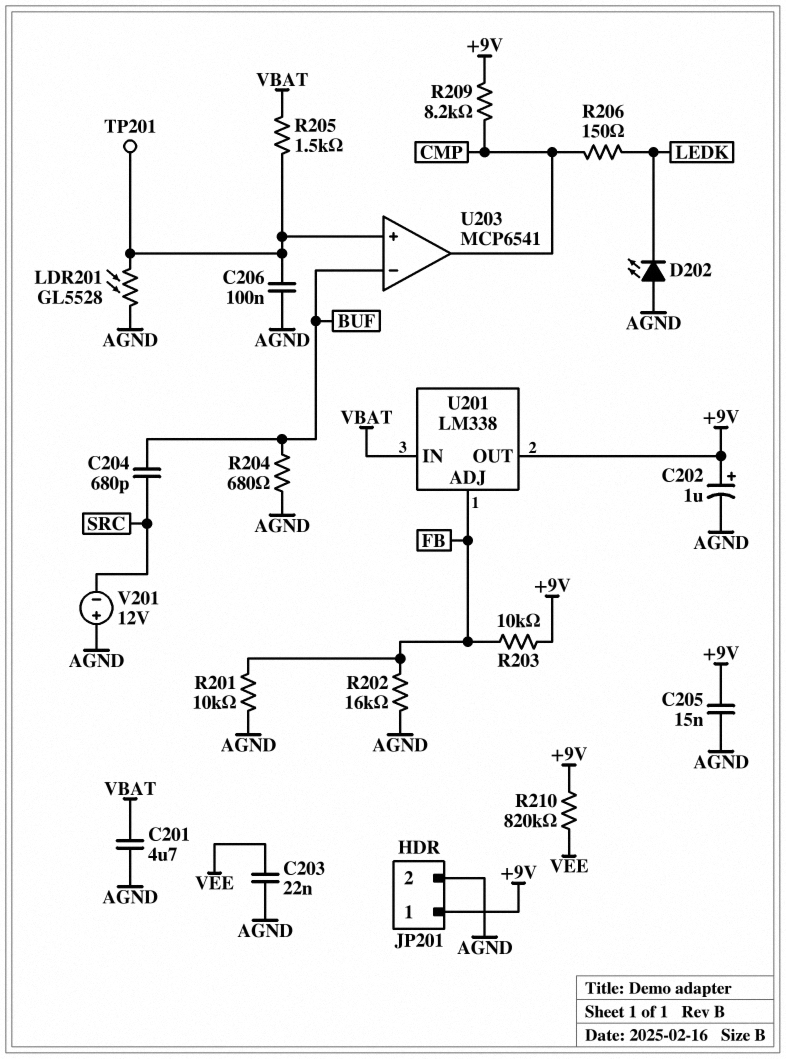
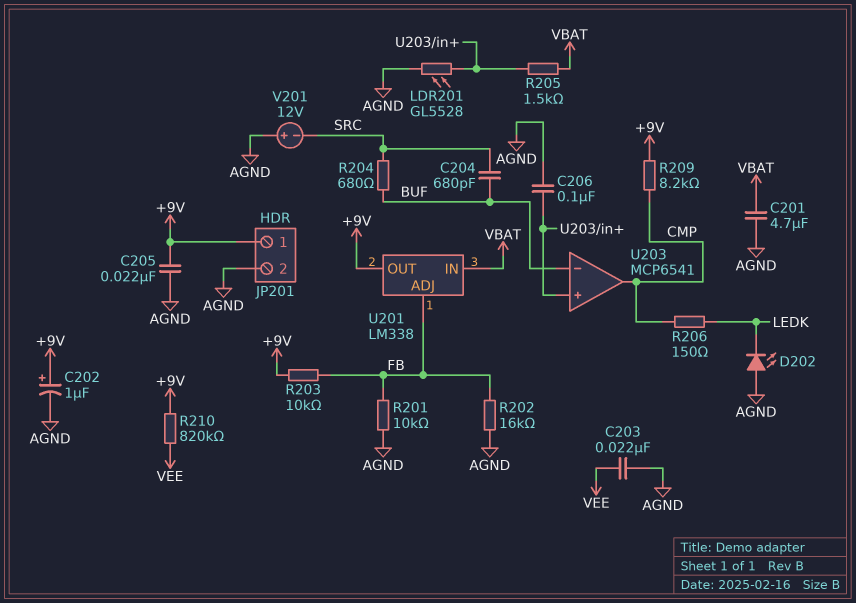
C205: 15nF (+9V, AGND) -> 22nF (+9V, AGND)
R204: 680 (AGND, BUF) -> 680 (BUF, SRC)
TP201: test point (U203/in+) -> none

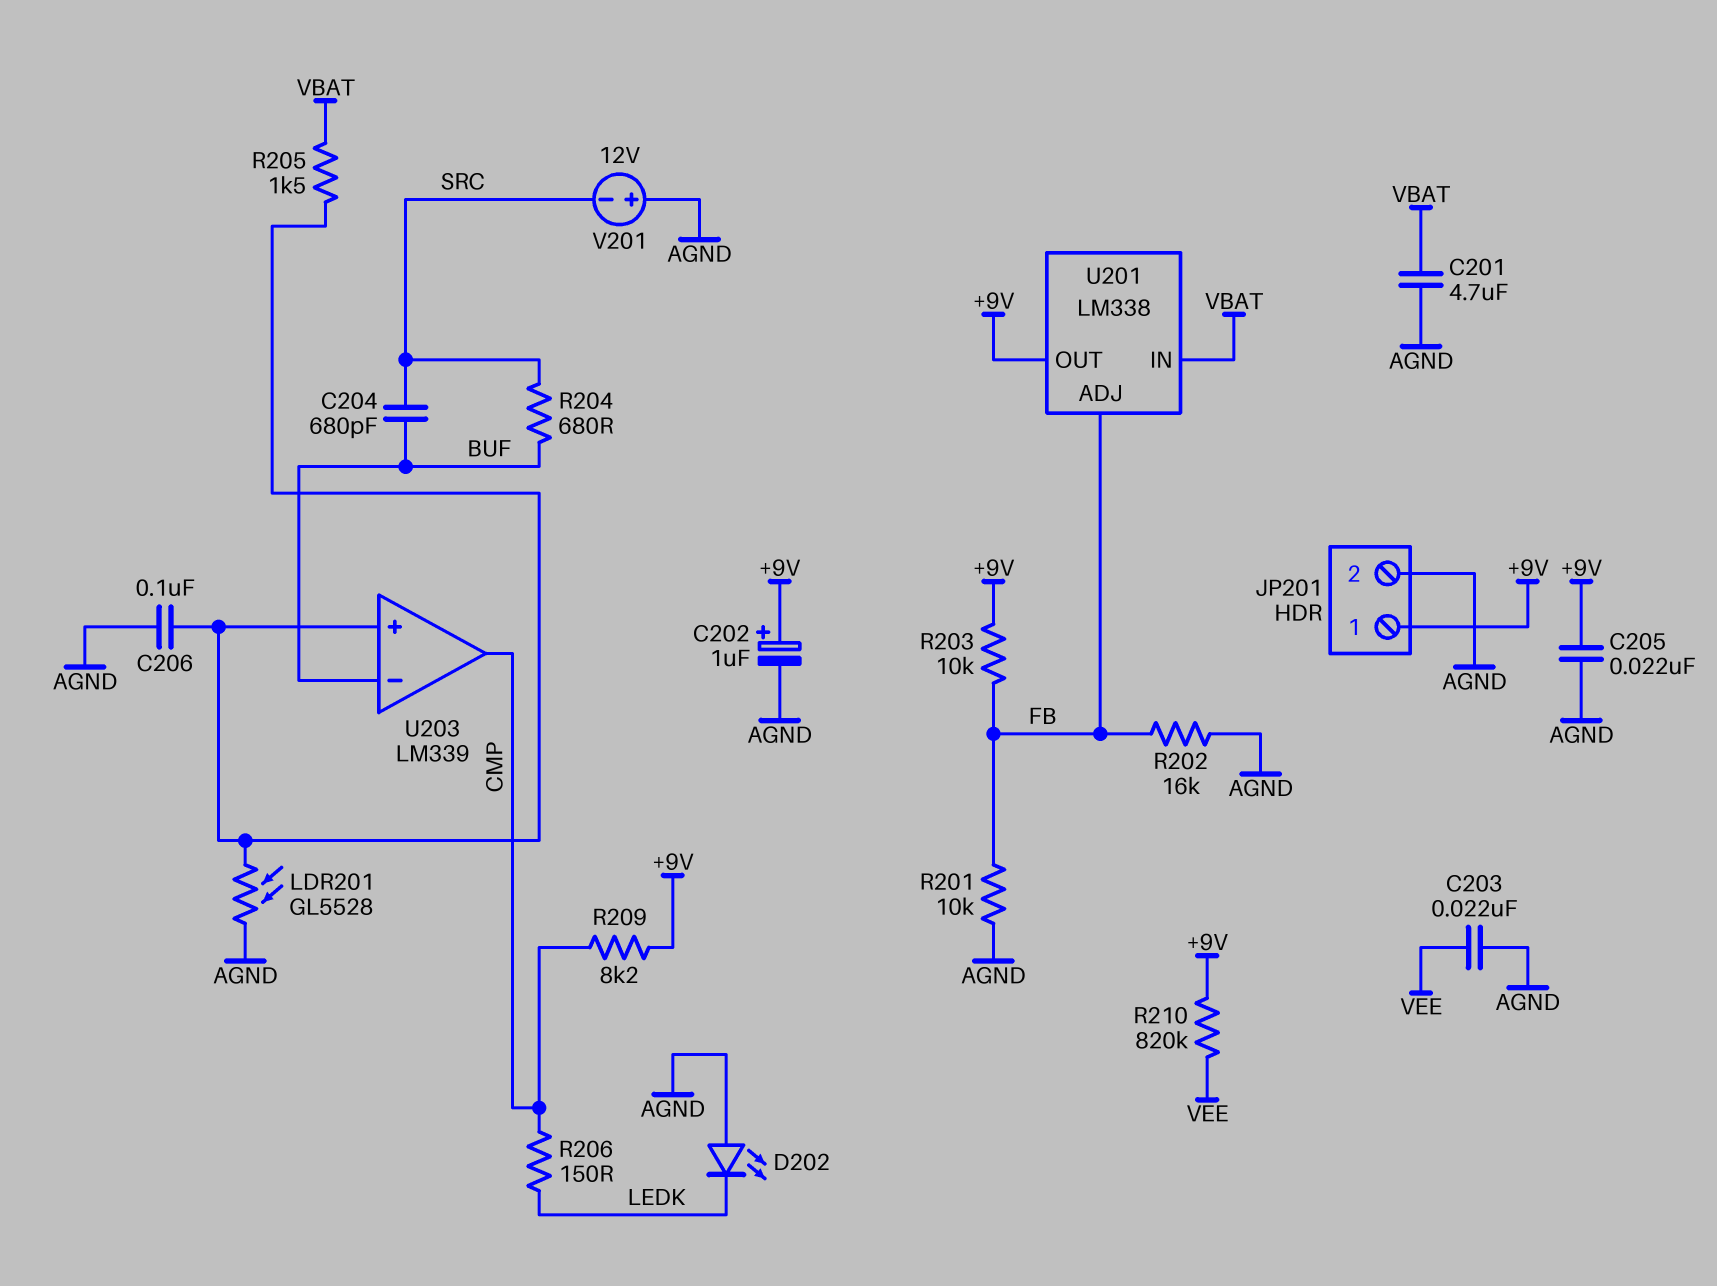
U203: MCP6541 -> LM339

